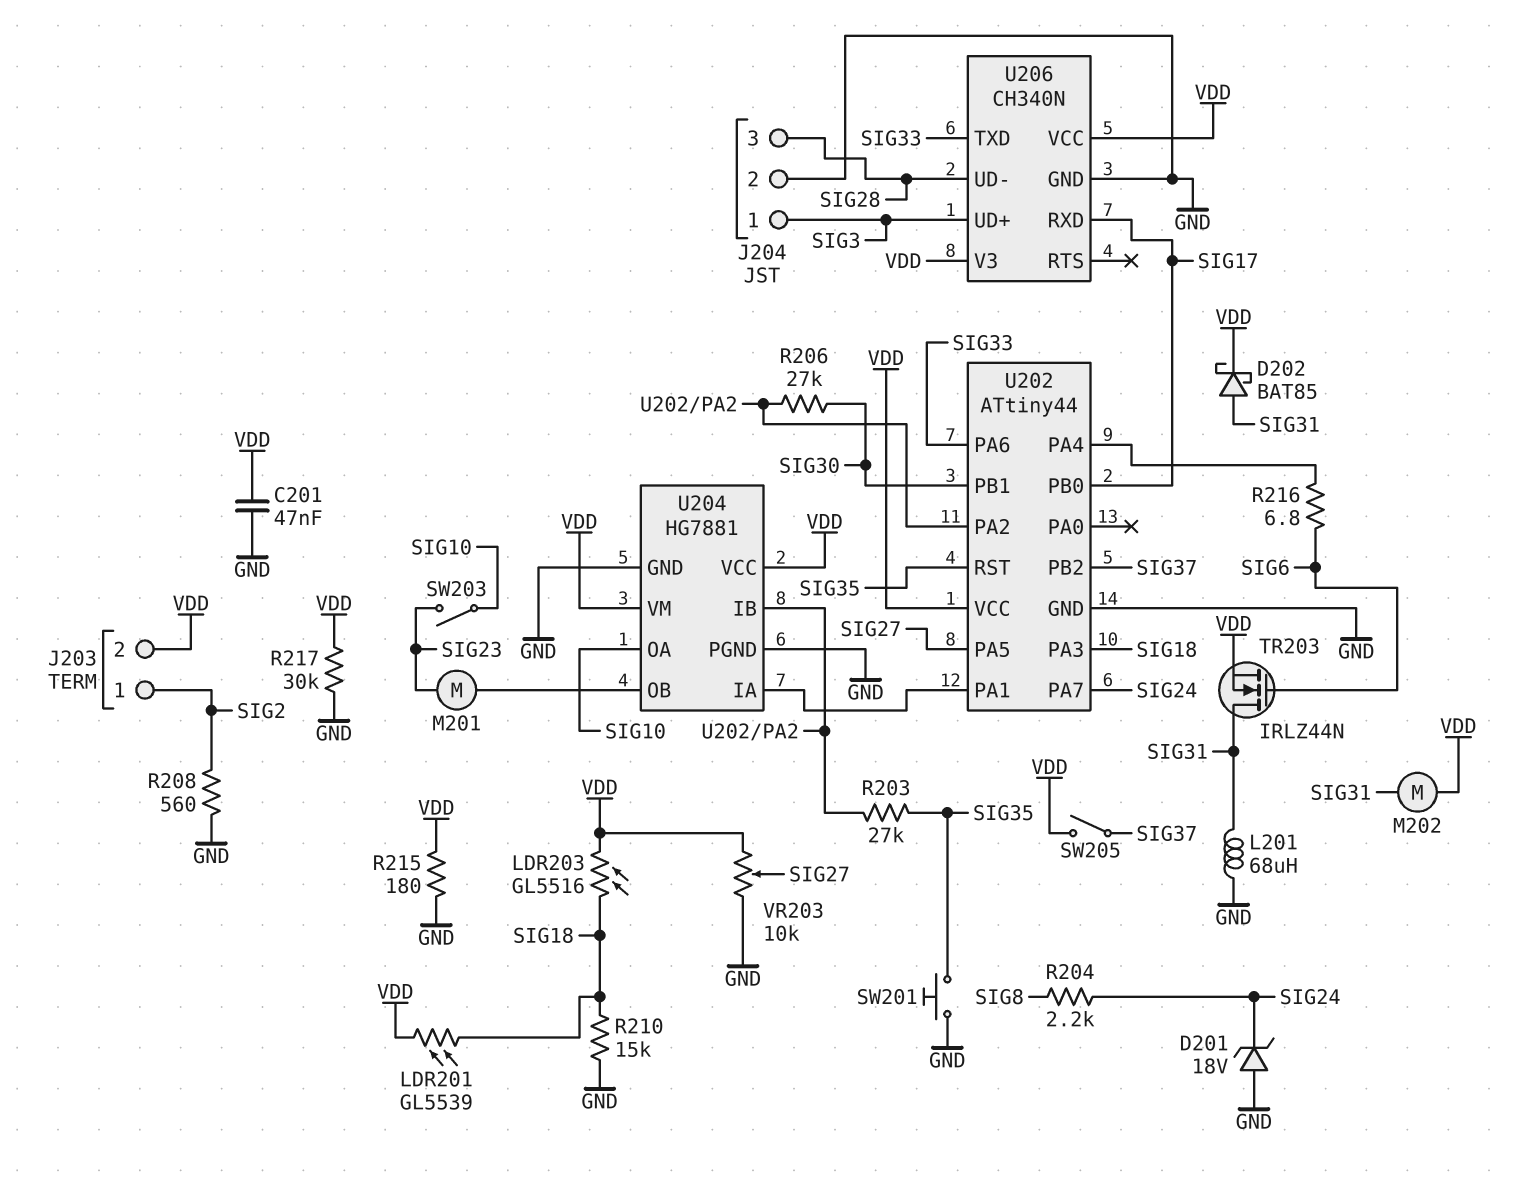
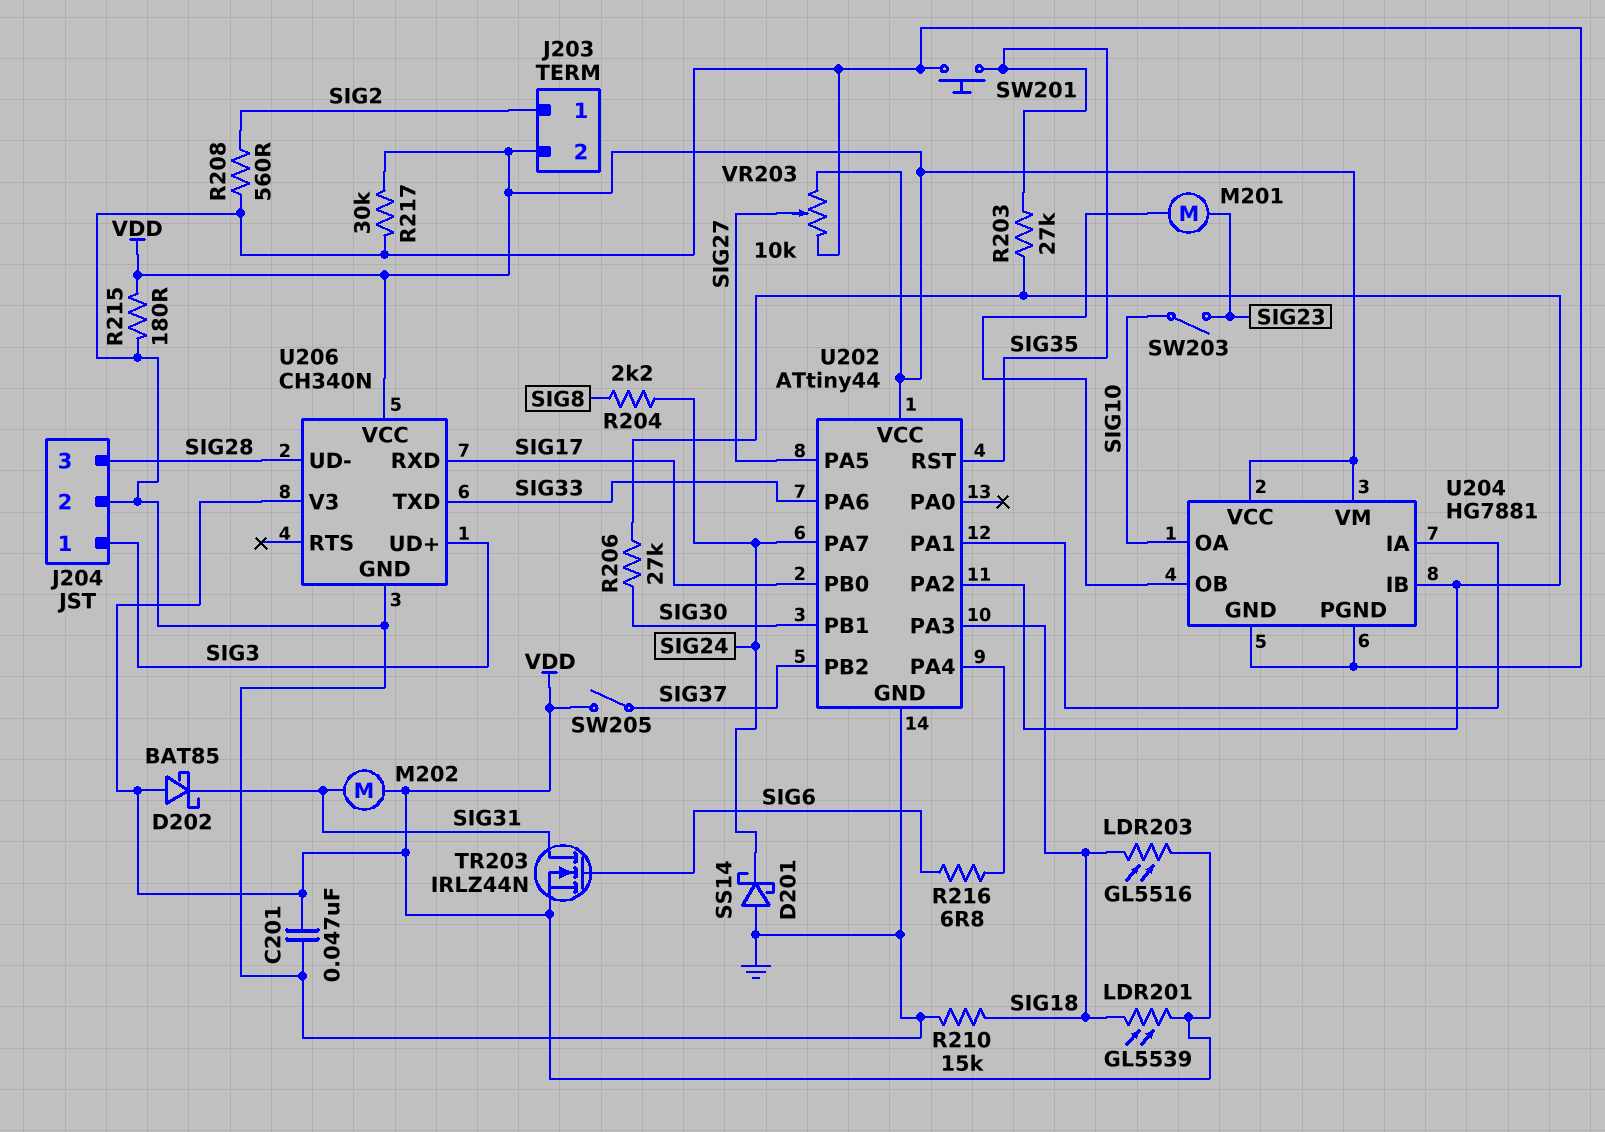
D201: zener 18V (A GND, K SIG24) -> schottky SS14 (A GND, K SIG24)
D202: schottky BAT85 (A SIG31, K VDD) -> schottky BAT85 (A VDD, K SIG31)
L201: 68uH (GND, SIG31) -> none

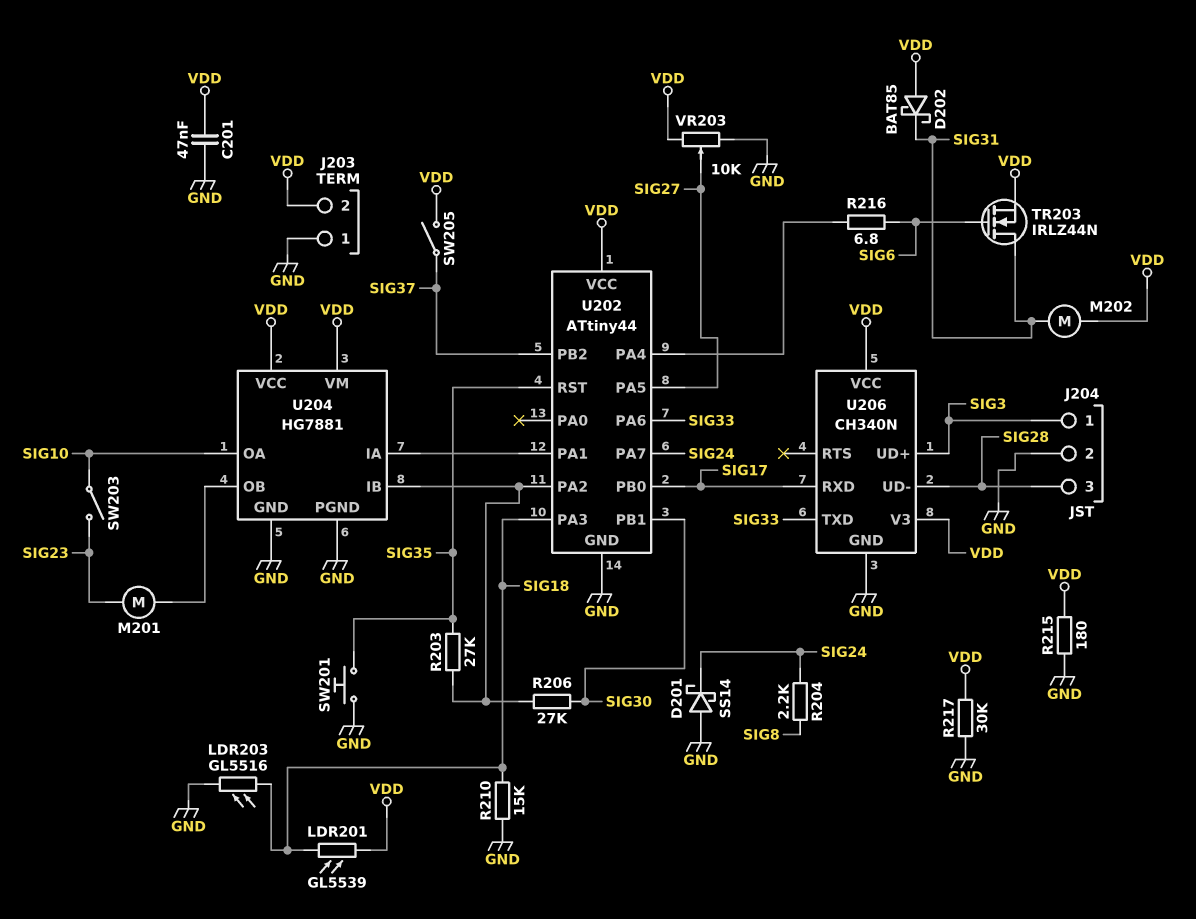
J203 pin 1: SIG2 -> GND
LDR203: GL5516 (SIG18, VDD) -> GL5516 (GND, SIG18)
R208: 560 (GND, SIG2) -> none

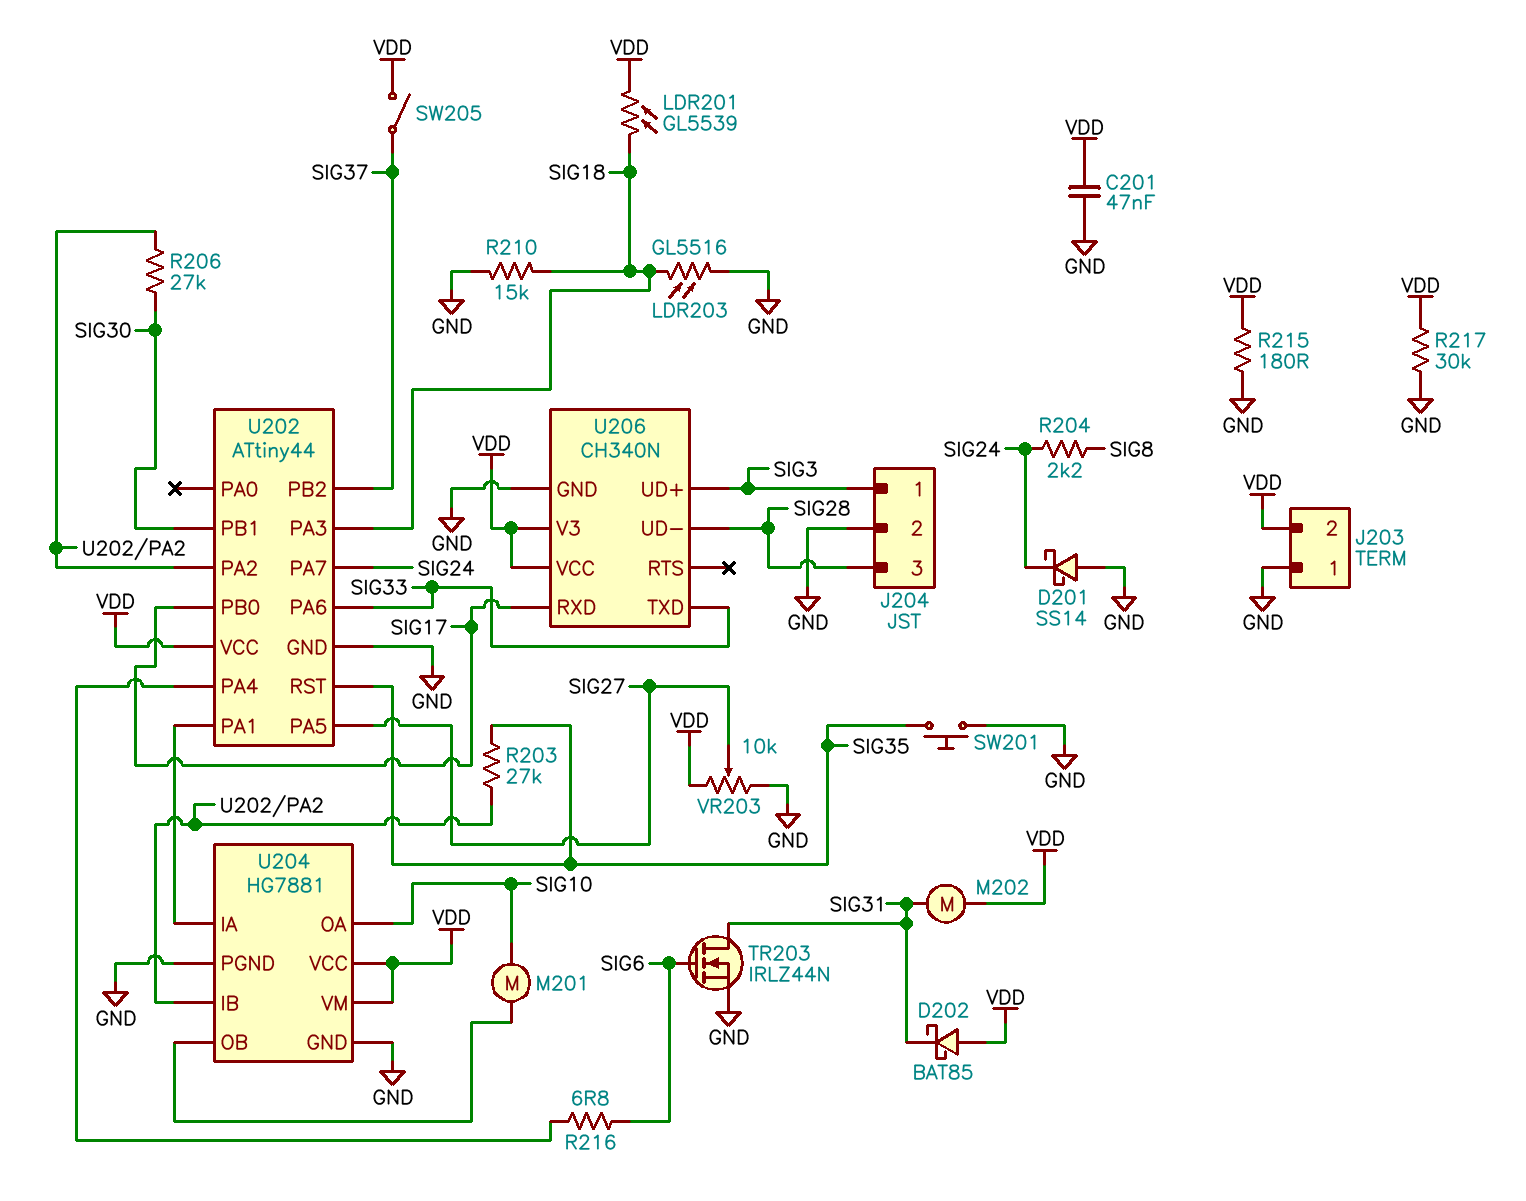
M201: motor (SIG23, U204/OB) -> motor (SIG10, U204/OB)
SW203: switch (SIG10, SIG23) -> none
TR203: NMOS IRLZ44N (G SIG6, D SIG31, S VDD) -> NMOS IRLZ44N (G SIG6, D SIG31, S GND)

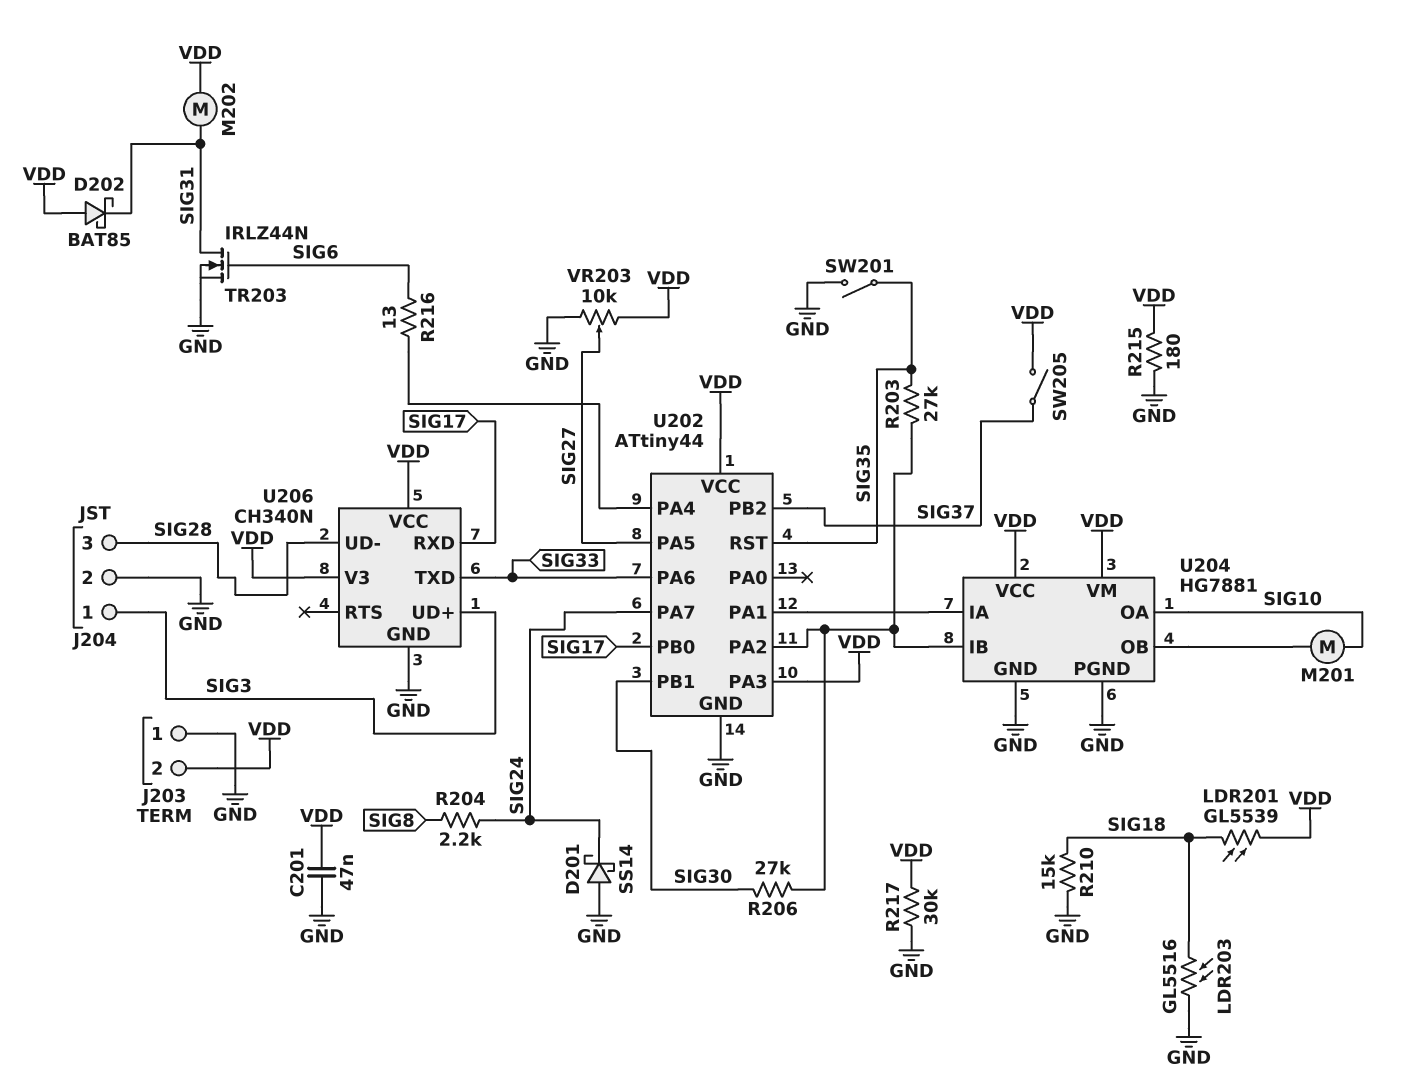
R216: 6.8 (SIG6, U202/PA4) -> 13 (SIG6, U202/PA4)
SW201: button (GND, SIG35) -> switch (GND, SIG35)
U202 pin PA3: SIG18 -> VDD

